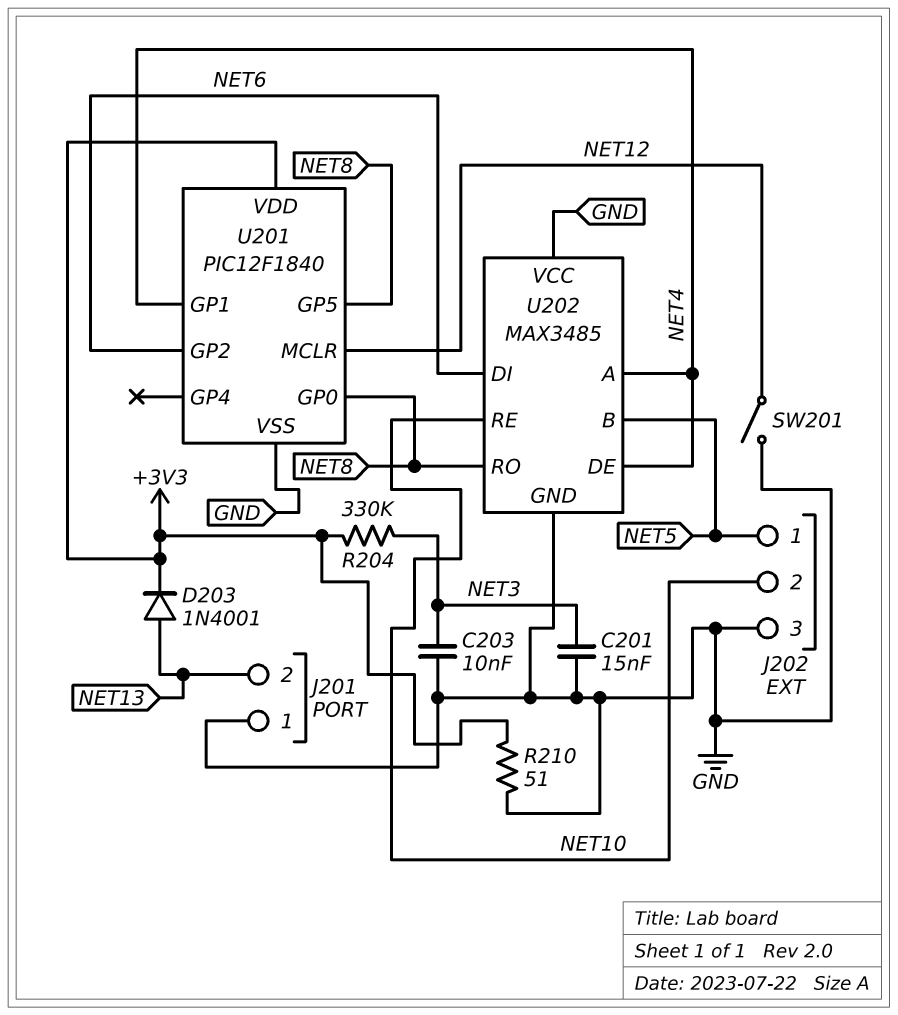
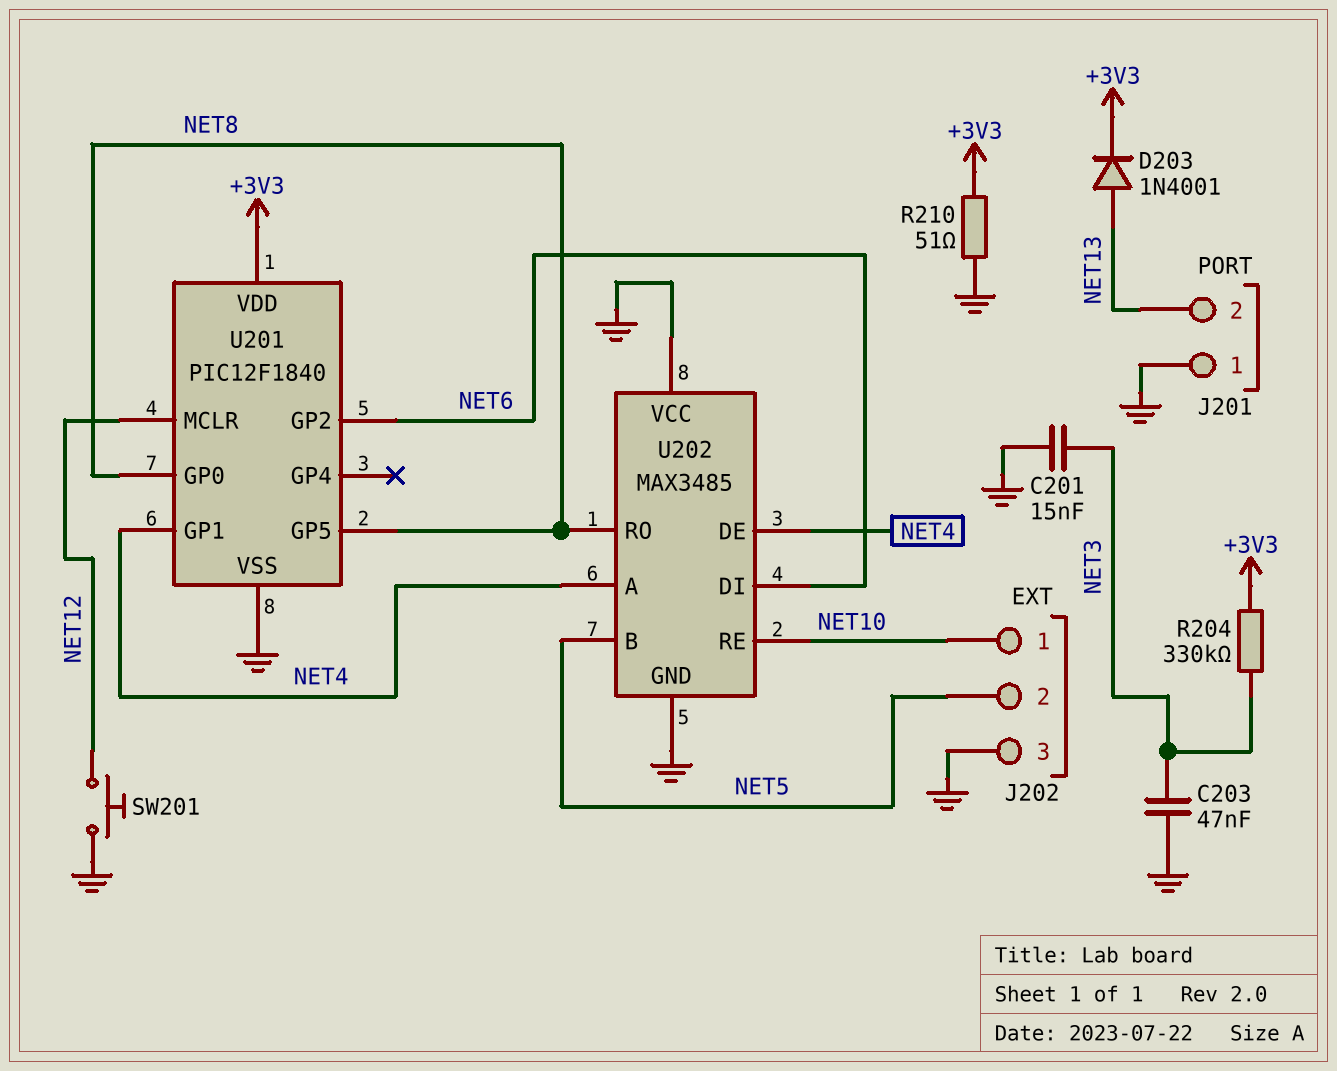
C203: 10nF (GND, NET3) -> 47nF (GND, NET3)
J202 pin 1: NET5 -> NET10
J202 pin 2: NET10 -> NET5
SW201: switch (GND, NET12) -> button (GND, NET12)

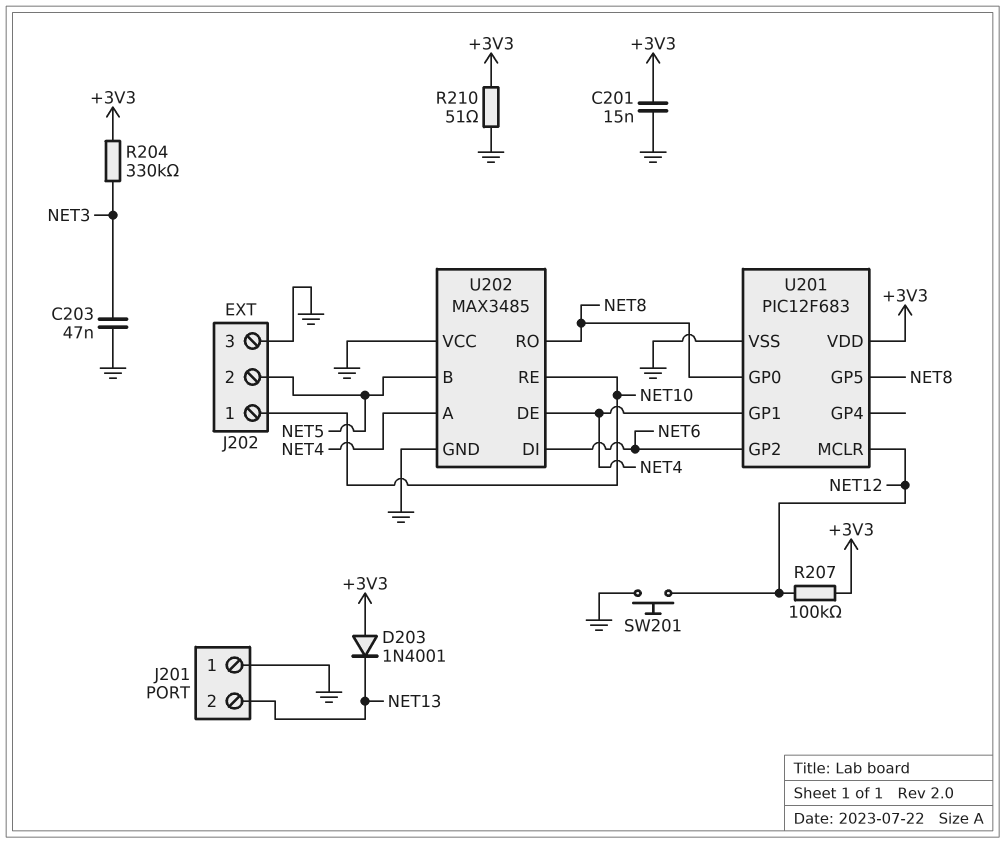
C201: 15nF (GND, NET3) -> 15nF (+3V3, GND)
D203: diode 1N4001 (A NET13, K +3V3) -> diode 1N4001 (A +3V3, K NET13)
R207: none -> 100k (+3V3, NET12)
U201: PIC12F1840 -> PIC12F683

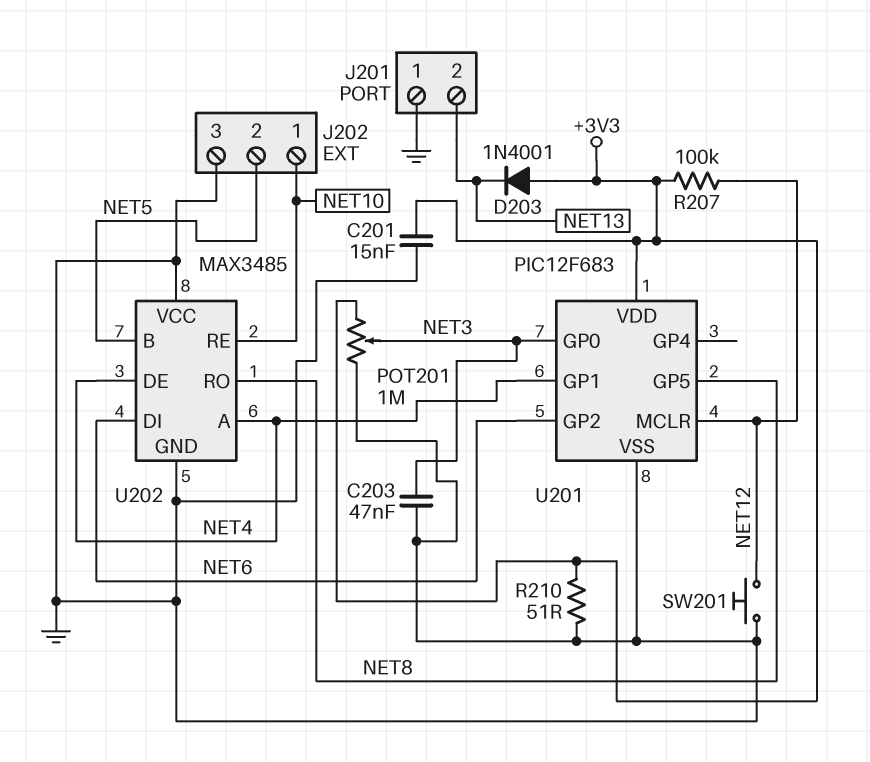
POT201: none -> 1M (+3V3, GND, wiper NET3)
R204: 330k (+3V3, NET3) -> none
U201 pin GP0: NET8 -> NET3

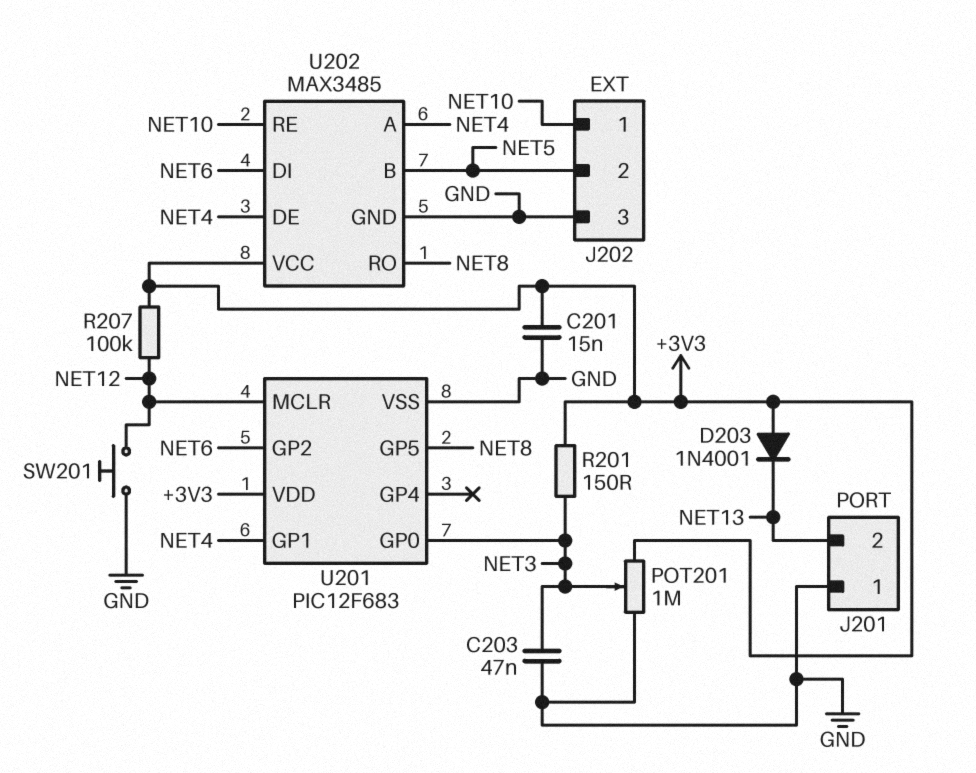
R201: none -> 150 (+3V3, NET3)
R210: 51 (+3V3, GND) -> none
U202 pin VCC: GND -> +3V3

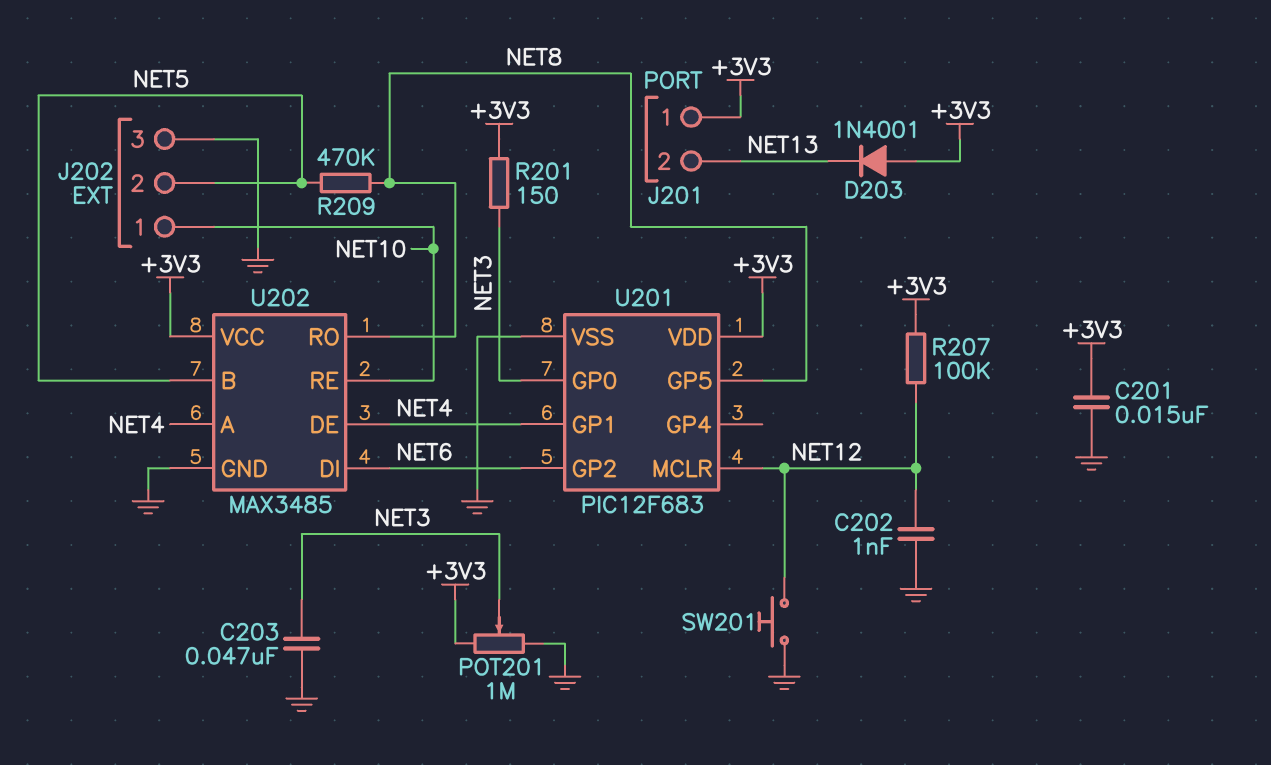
C202: none -> 1nF (GND, NET12)
J201 pin 1: GND -> +3V3
R209: none -> 470k (NET5, NET8)

